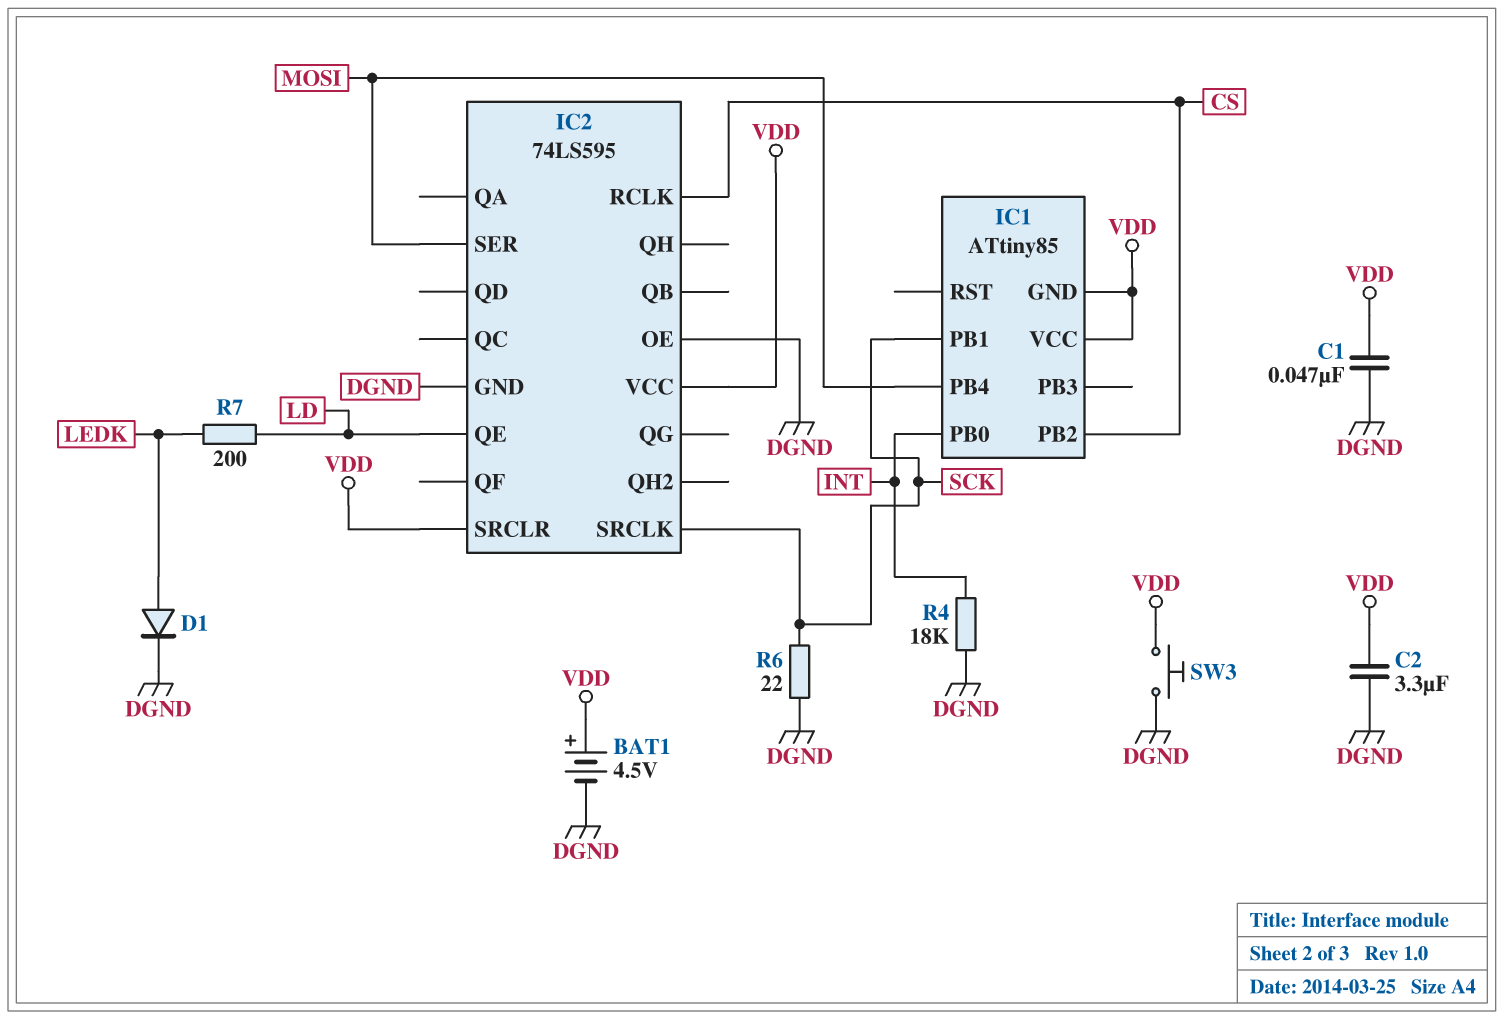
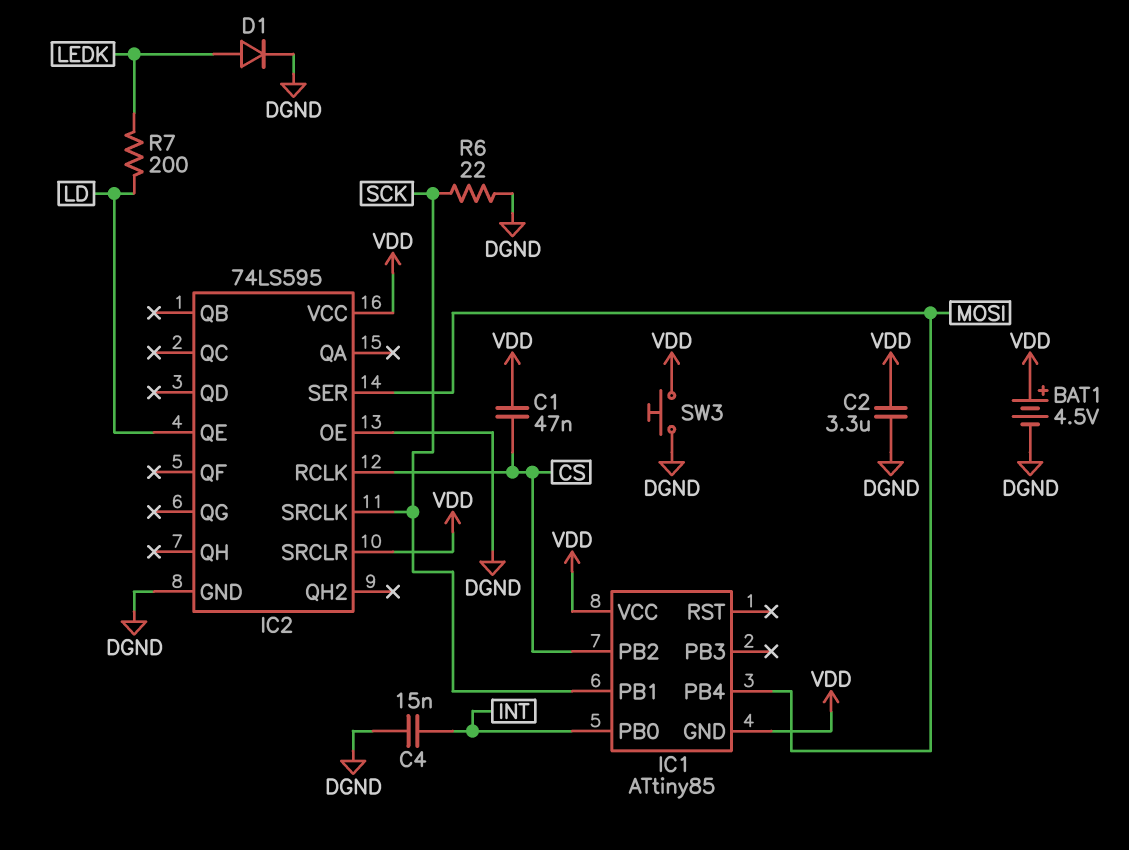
C1: 47nF (DGND, VDD) -> 47nF (CS, VDD)
C4: none -> 15nF (DGND, INT)
R4: 18k (DGND, INT) -> none

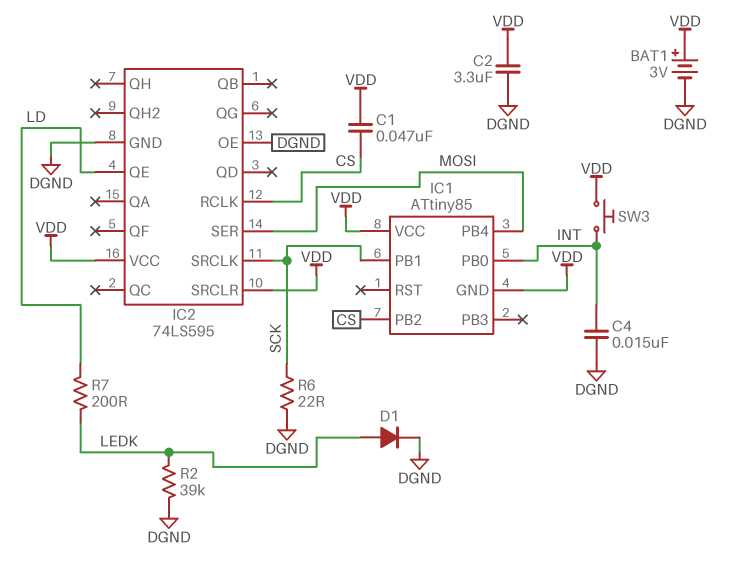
BAT1: 4.5V (plus VDD, minus DGND) -> 3V (plus VDD, minus DGND)
R2: none -> 39k (DGND, LEDK)
SW3: button (DGND, VDD) -> button (INT, VDD)

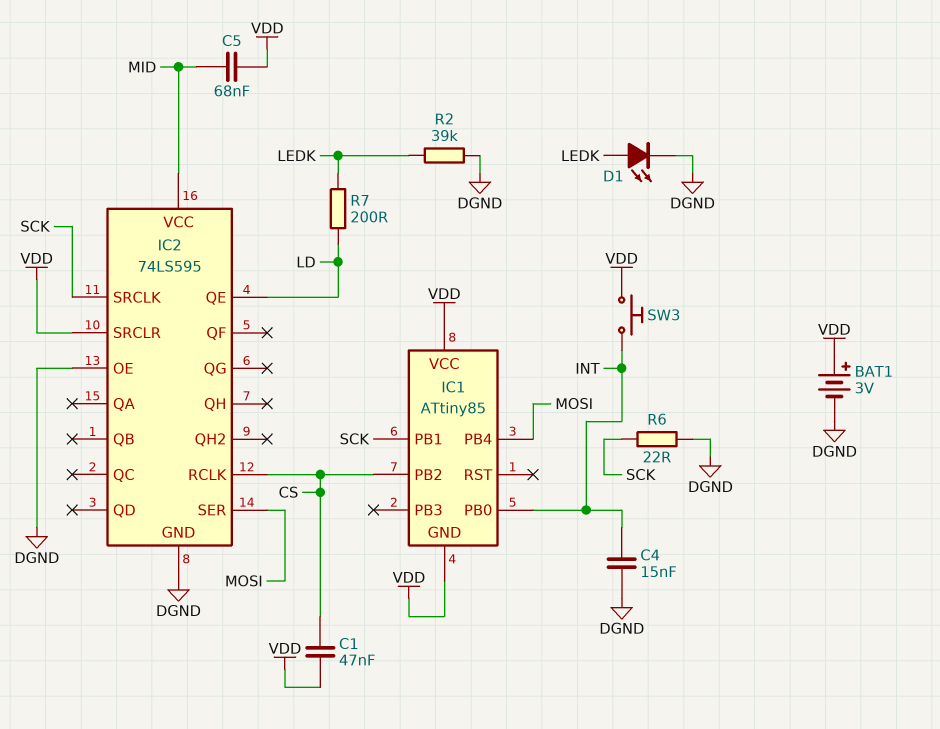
C2: 3.3uF (DGND, VDD) -> none
C5: none -> 68nF (MID, VDD)
D1: diode (A LEDK, K DGND) -> LED (A LEDK, K DGND)
IC2 pin VCC: VDD -> MID

